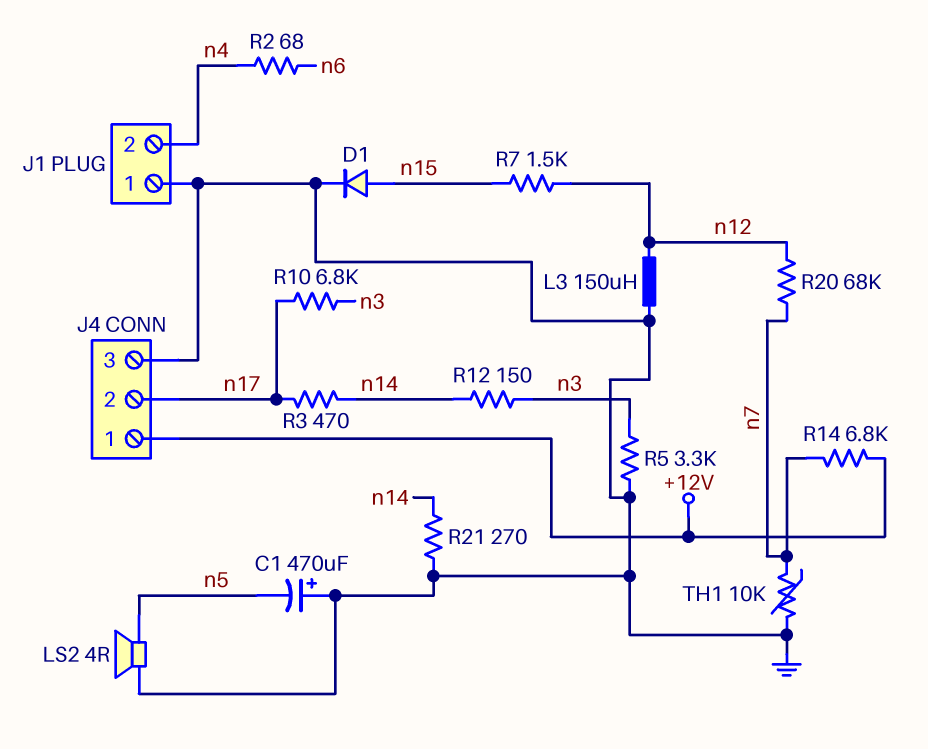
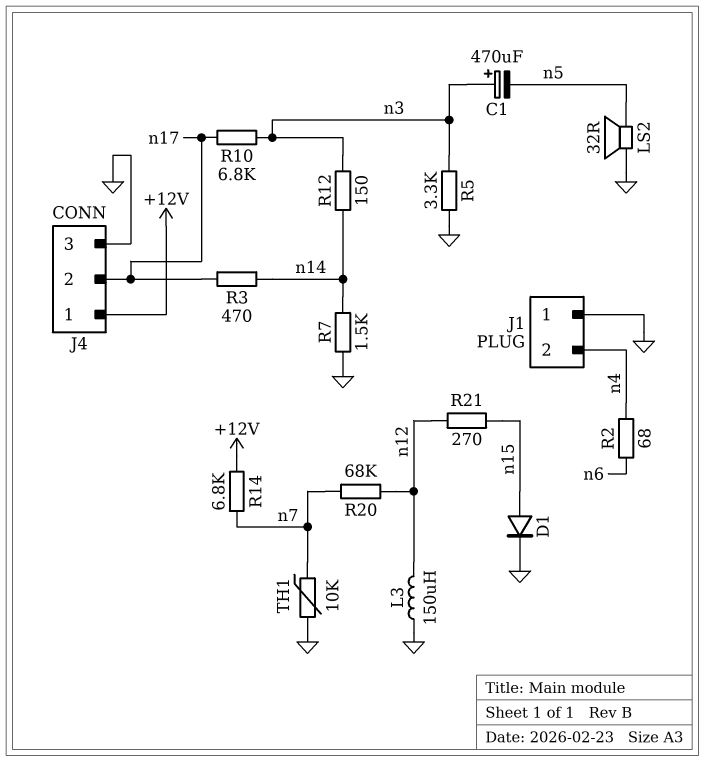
C1: 470uF (plus GND, minus n5) -> 470uF (plus n3, minus n5)
LS2: speaker 4R (GND, n5) -> speaker 32R (GND, n5)
R7: 1.5k (n12, n15) -> 1.5k (GND, n14)
R21: 270 (GND, n14) -> 270 (n12, n15)

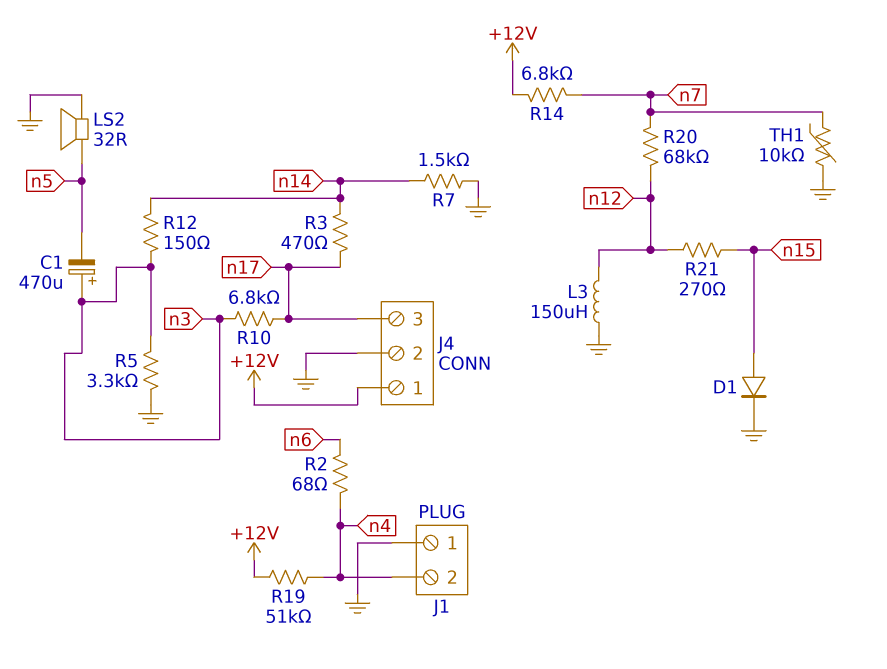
J4 pin 2: n17 -> GND
J4 pin 3: GND -> n17
R19: none -> 51k (+12V, n4)

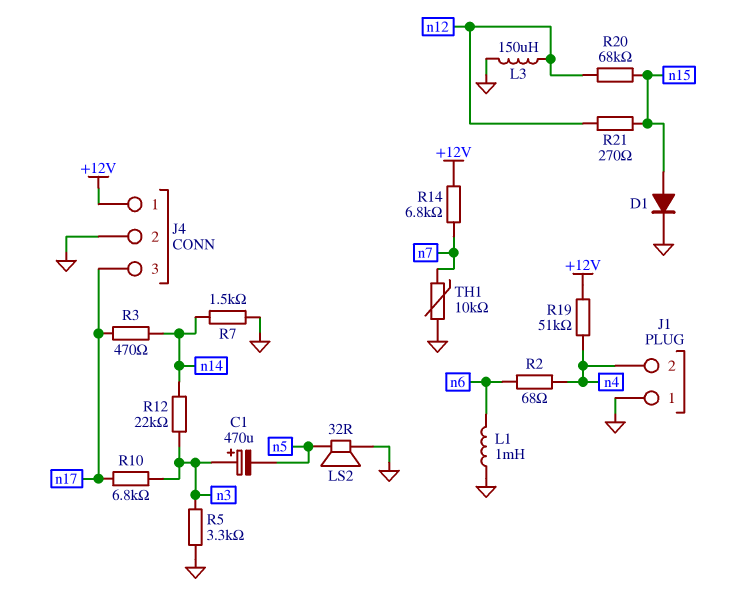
L1: none -> 1mH (GND, n6)
R12: 150 (n3, n14) -> 22k (n3, n14)
R20: 68k (n7, n12) -> 68k (n12, n15)

